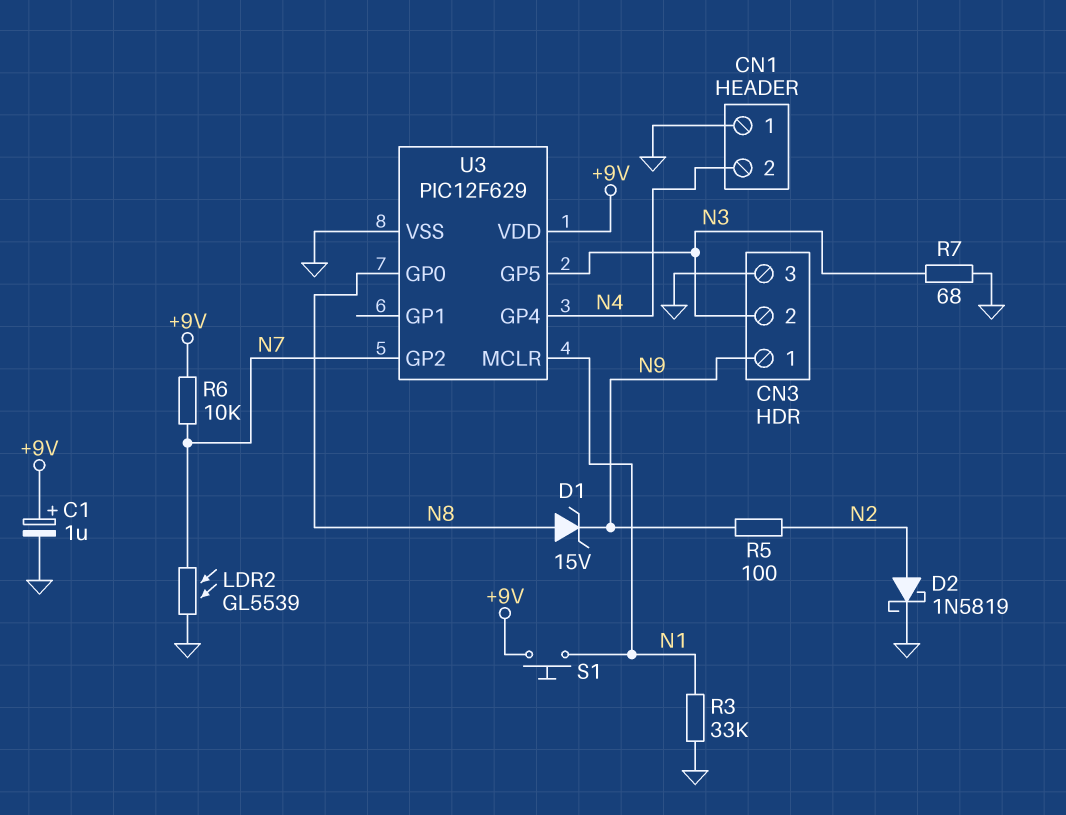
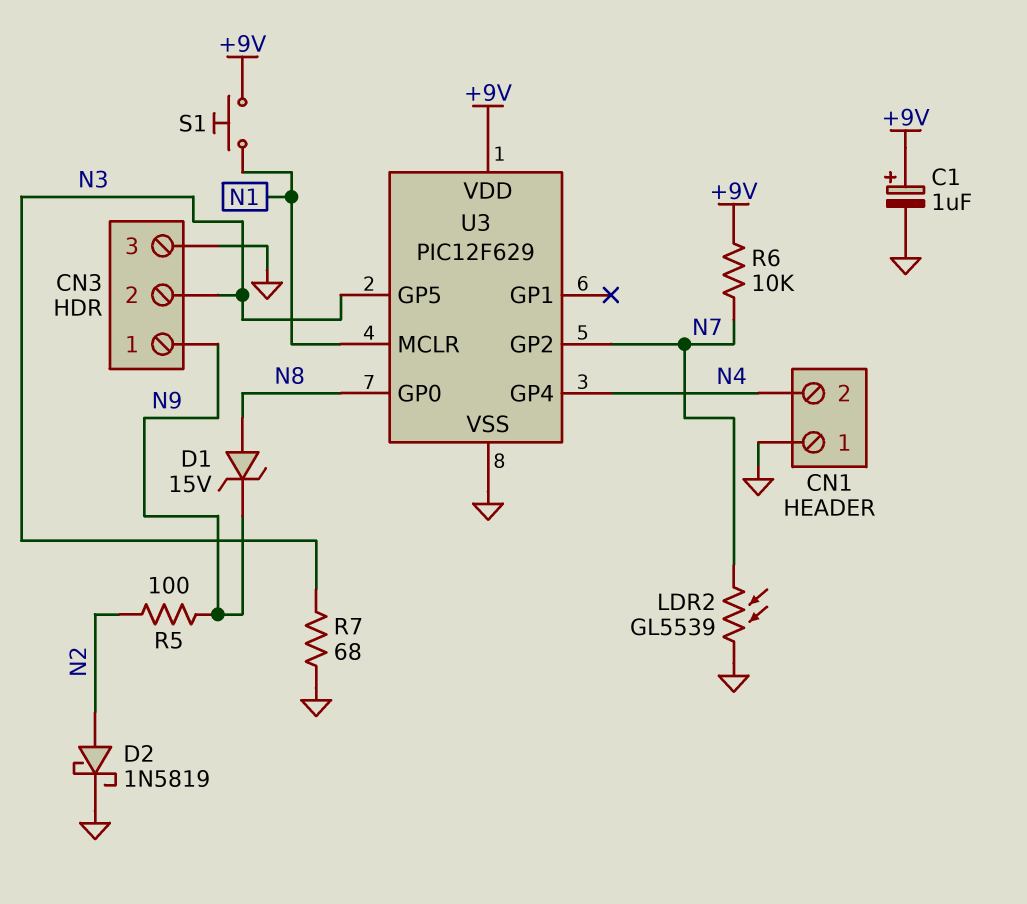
R3: 33k (GND, N1) -> none

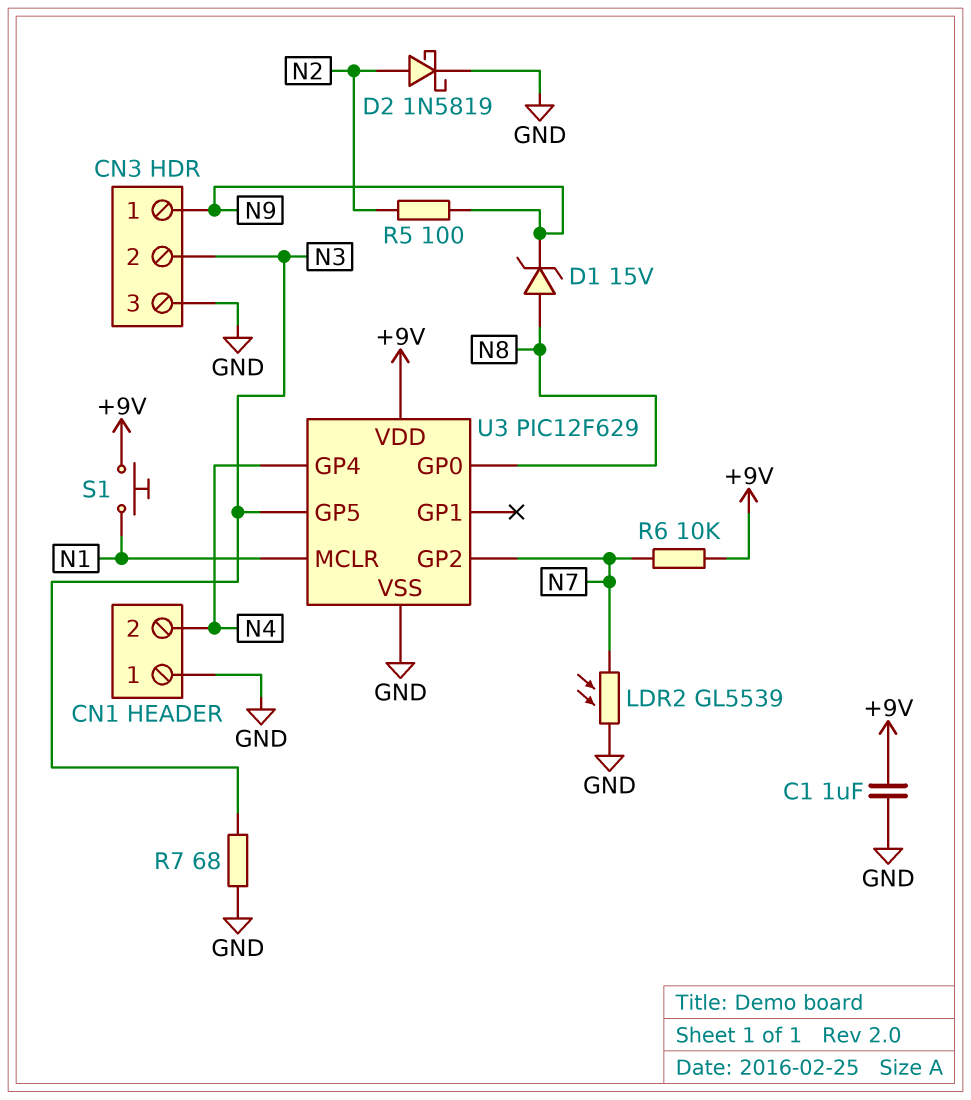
C1: 1uF (plus +9V, minus GND) -> 1uF (+9V, GND)

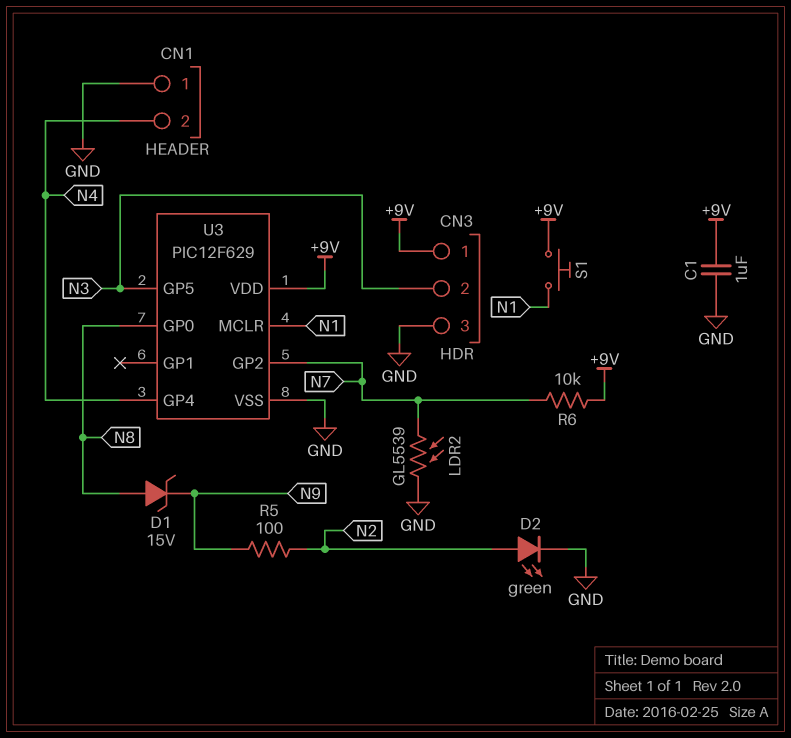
CN3 pin 1: N9 -> +9V
D2: schottky 1N5819 (A N2, K GND) -> LED green (A N2, K GND)
R7: 68 (GND, N3) -> none

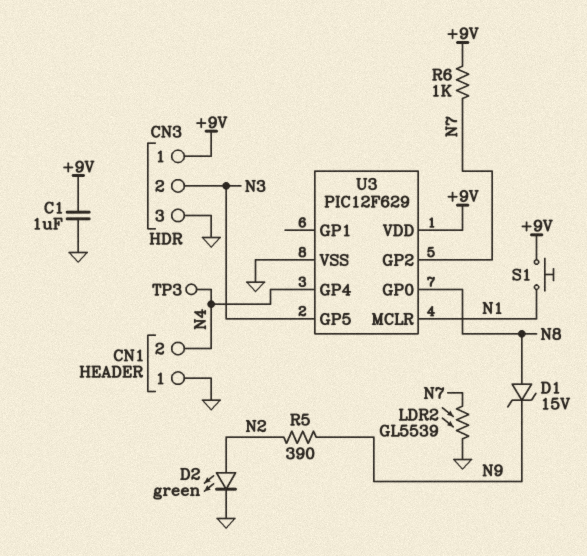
R5: 100 (N2, N9) -> 390 (N2, N9)
R6: 10k (+9V, N7) -> 1k (+9V, N7)
TP3: none -> test point (N4)

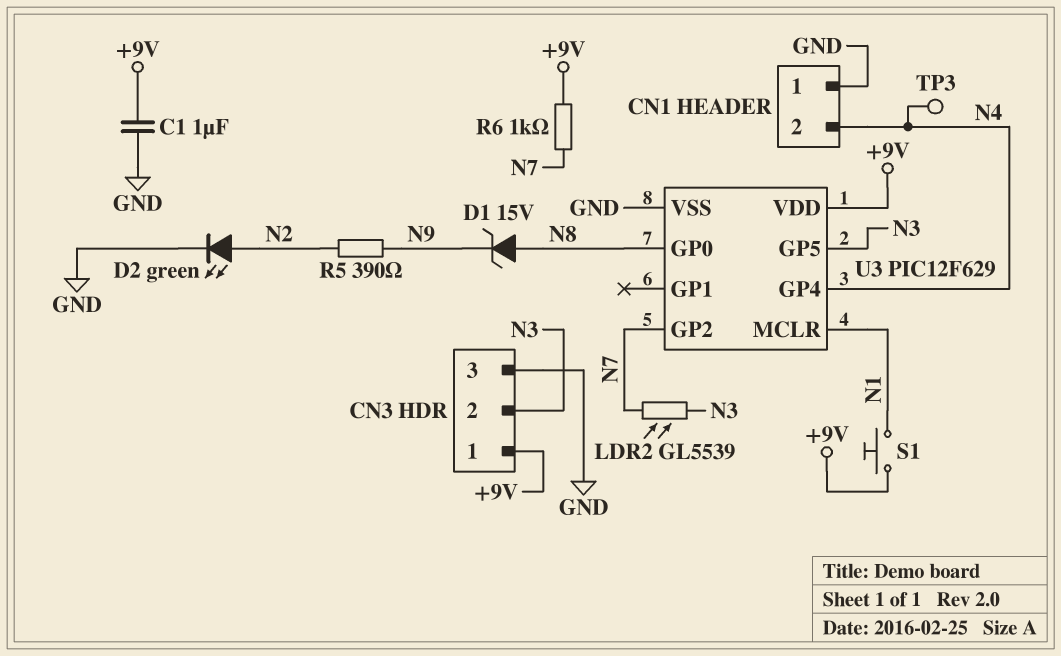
LDR2: GL5539 (GND, N7) -> GL5539 (N3, N7)

